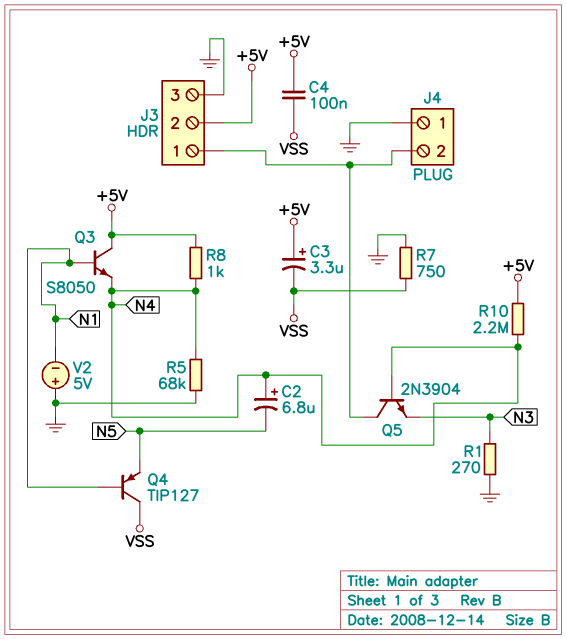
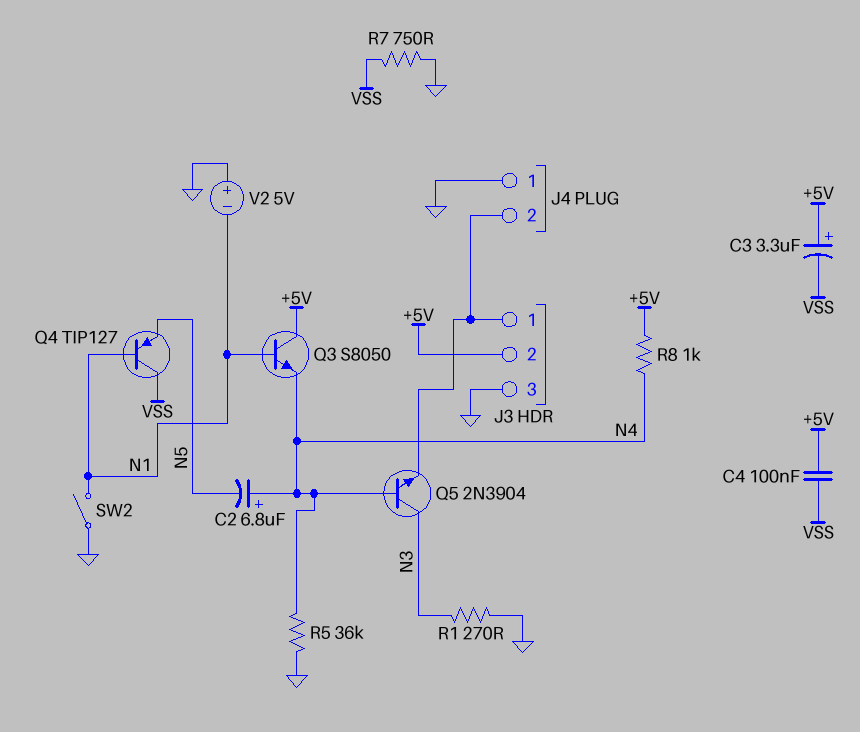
Q5: NPN 2N3904 (B N4, C J3/1, E N3) -> NPN 2N3904 (B N4, C N3, E J3/1)
R5: 68k (GND, N4) -> 36k (GND, N4)
R10: 2.2M (+5V, N4) -> none
SW2: none -> switch (GND, N1)

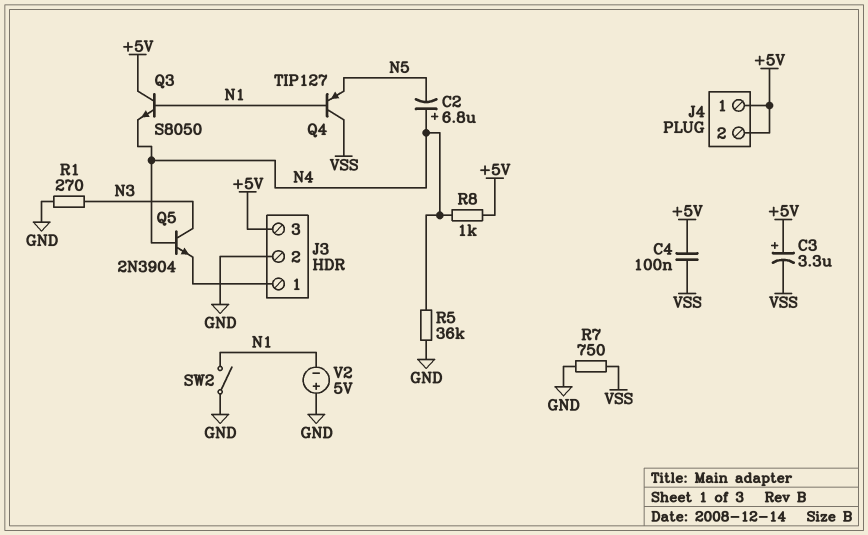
J3 pin 2: +5V -> GND
J3 pin 3: GND -> +5V
J4 pin 1: GND -> +5V
J4 pin 2: J3/1 -> +5V

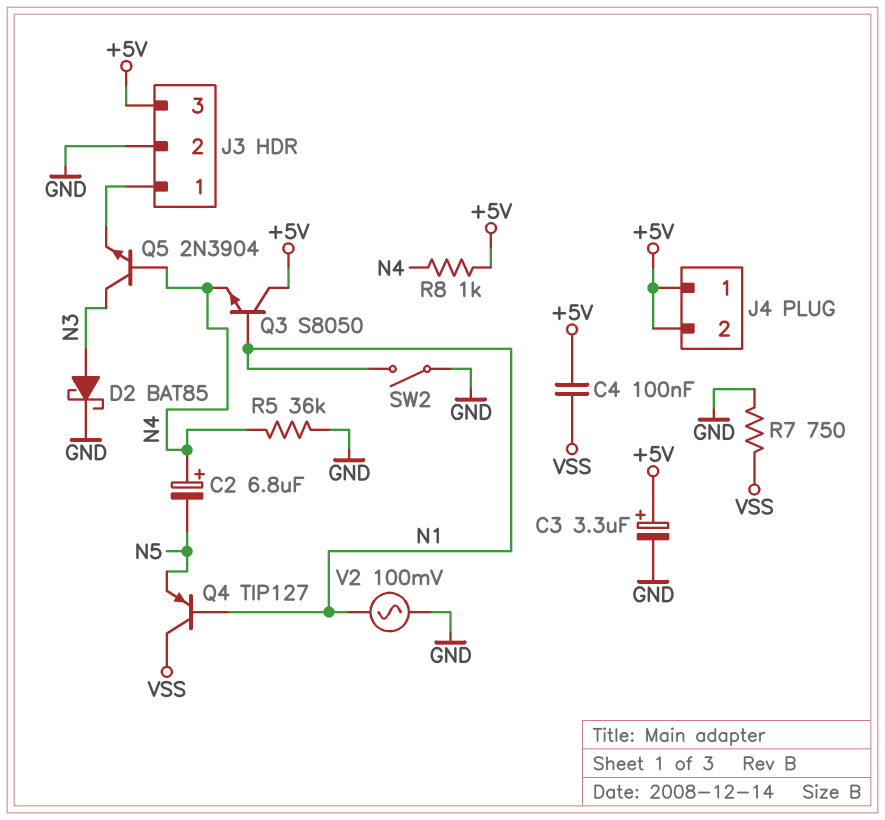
C3: 3.3uF (plus +5V, minus VSS) -> 3.3uF (plus +5V, minus GND)
D2: none -> schottky BAT85 (A N3, K GND)
R1: 270 (GND, N3) -> none
V2: 5V (plus GND, minus N1) -> AC 100mV (GND, N1)

